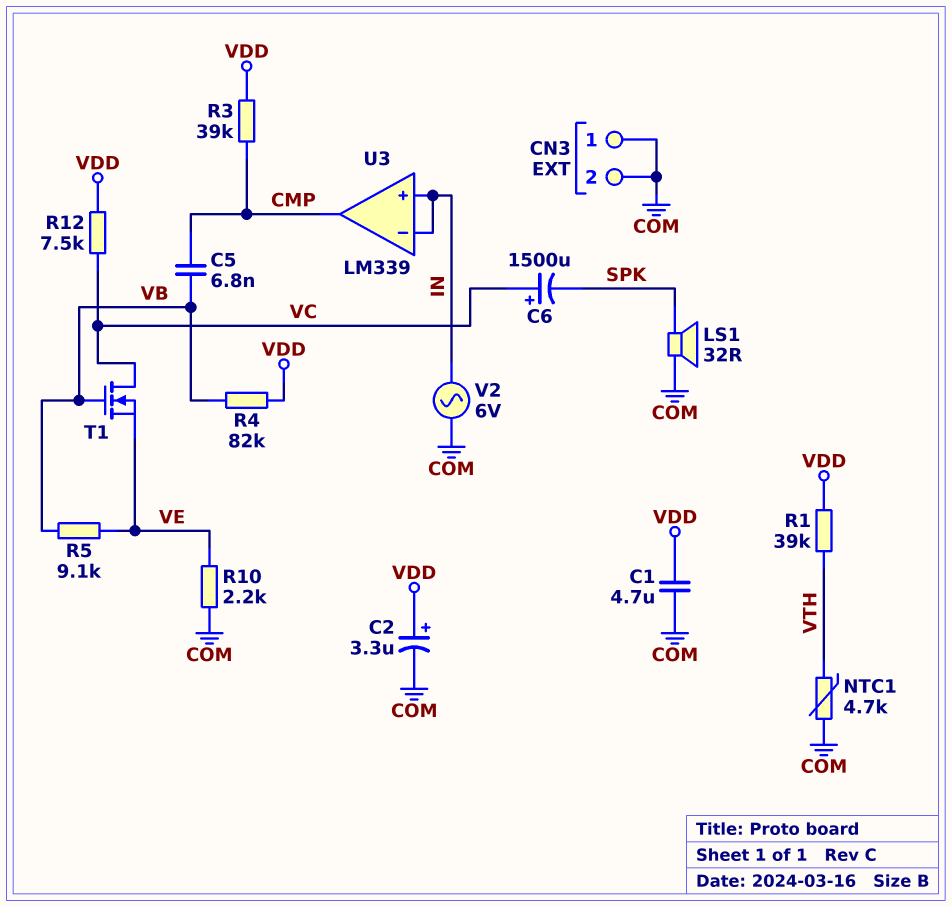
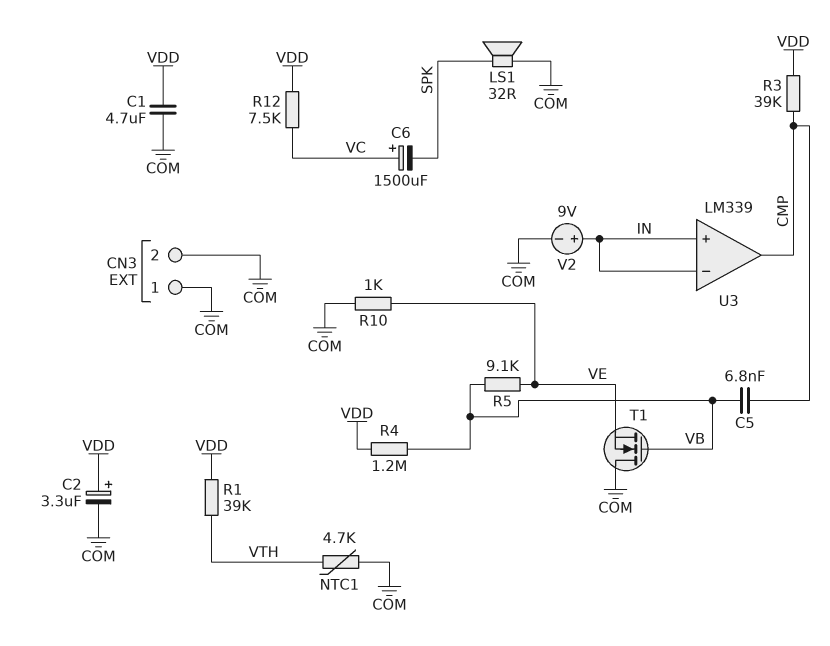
R4: 82k (VB, VDD) -> 1.2M (VB, VDD)
R10: 2.2k (COM, VE) -> 1k (COM, VE)
T1: NMOS (G VB, D VC, S VE) -> NMOS (G VB, D COM, S VE)
V2: AC 6V (COM, IN) -> 9V (plus IN, minus COM)

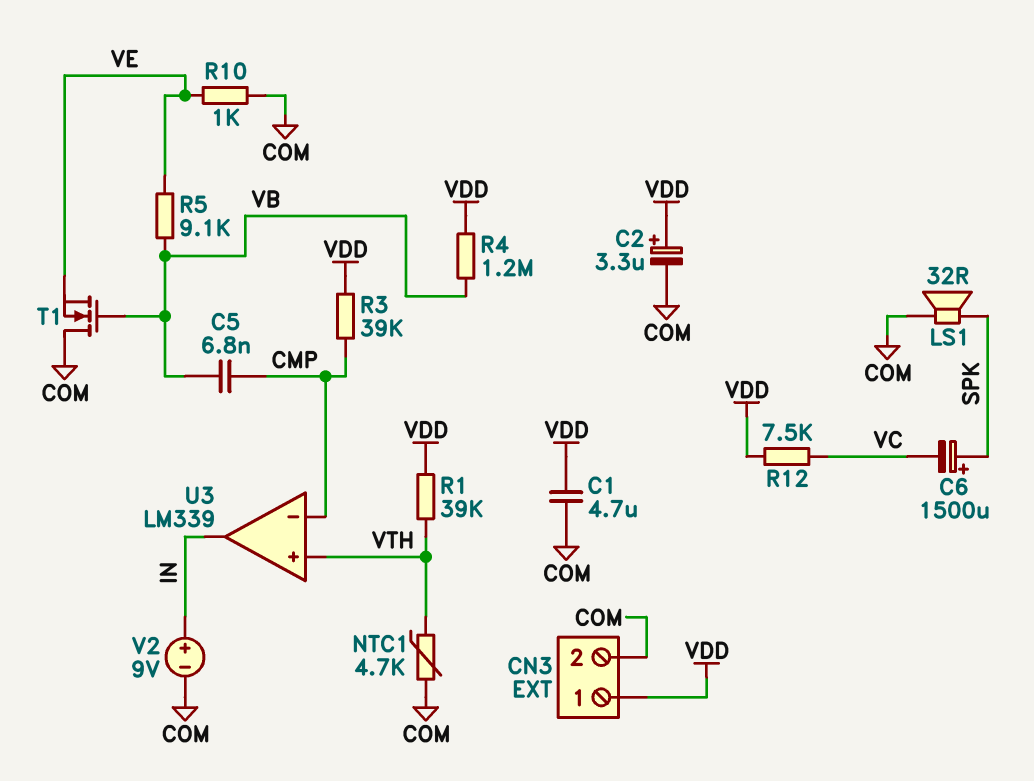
C6: 1500uF (plus VC, minus SPK) -> 1500uF (plus SPK, minus VC)
CN3 pin 1: COM -> VDD
U3 pin in+: IN -> VTH
U3 pin in-: IN -> CMP
U3 pin out: CMP -> IN

